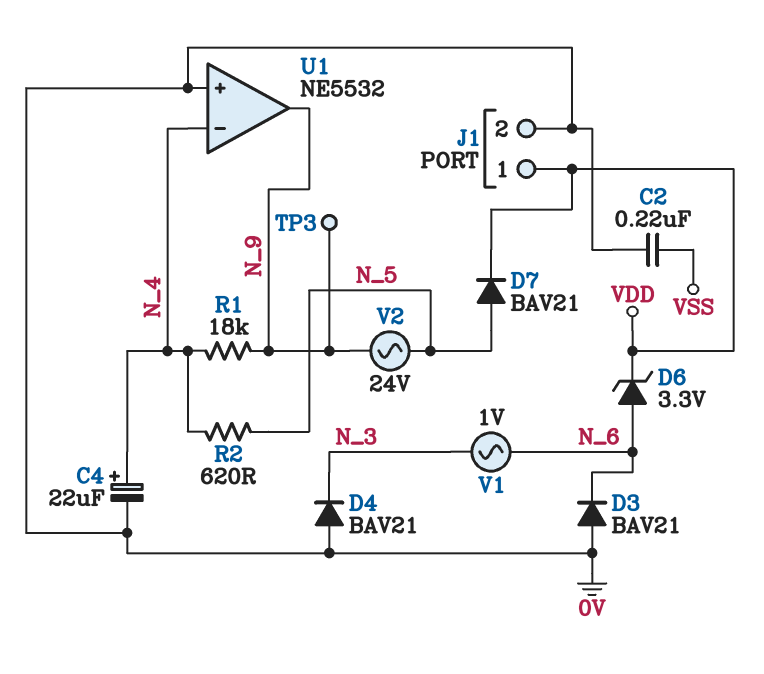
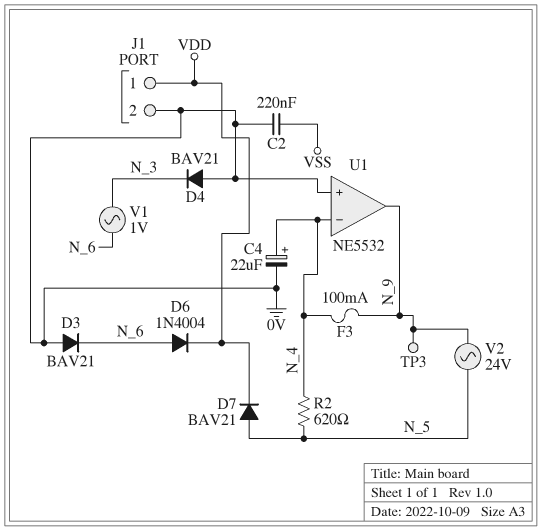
D6: zener 3.3V (A N_6, K VDD) -> diode 1N4004 (A N_6, K VDD)
F3: none -> 100mA (N_4, N_9)
R1: 18k (N_4, N_9) -> none

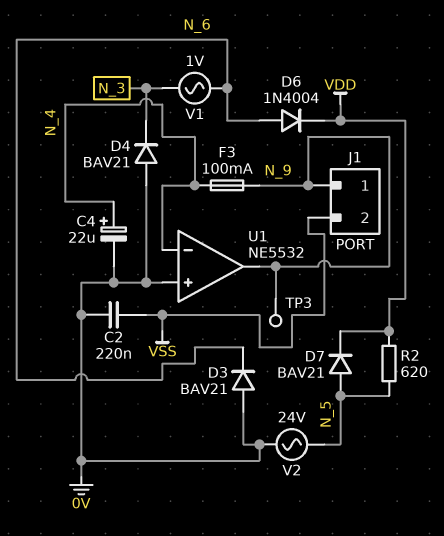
J1 pin 1: VDD -> N_9
J1 pin 2: 0V -> VSS
R2: 620 (N_4, N_5) -> 620 (N_5, VDD)
V2: AC 24V (N_5, N_9) -> AC 24V (0V, N_5)

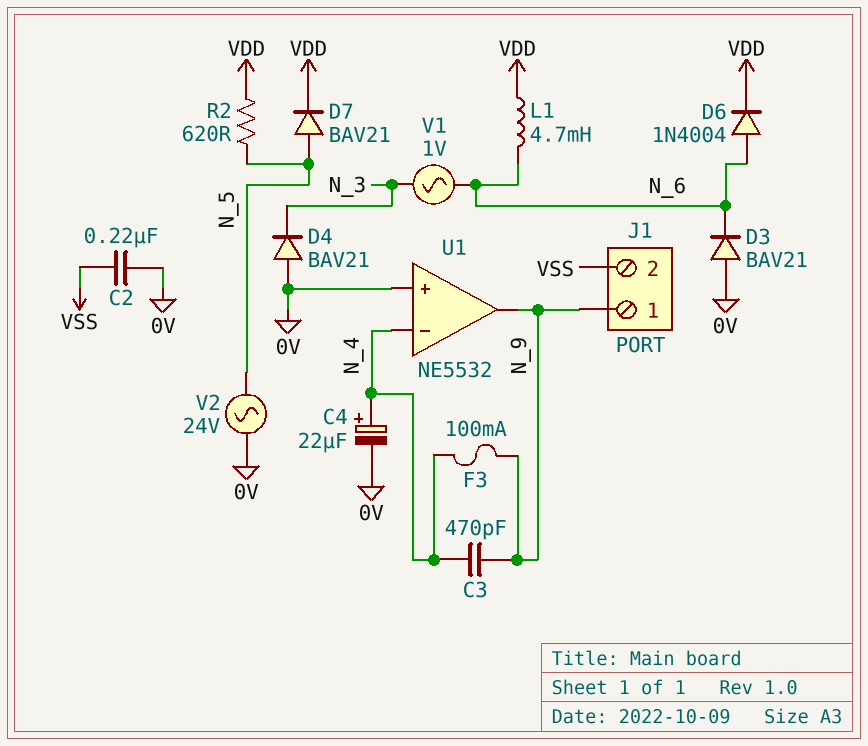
C3: none -> 470pF (N_4, N_9)
L1: none -> 4.7mH (N_6, VDD)
TP3: test point (N_9) -> none

